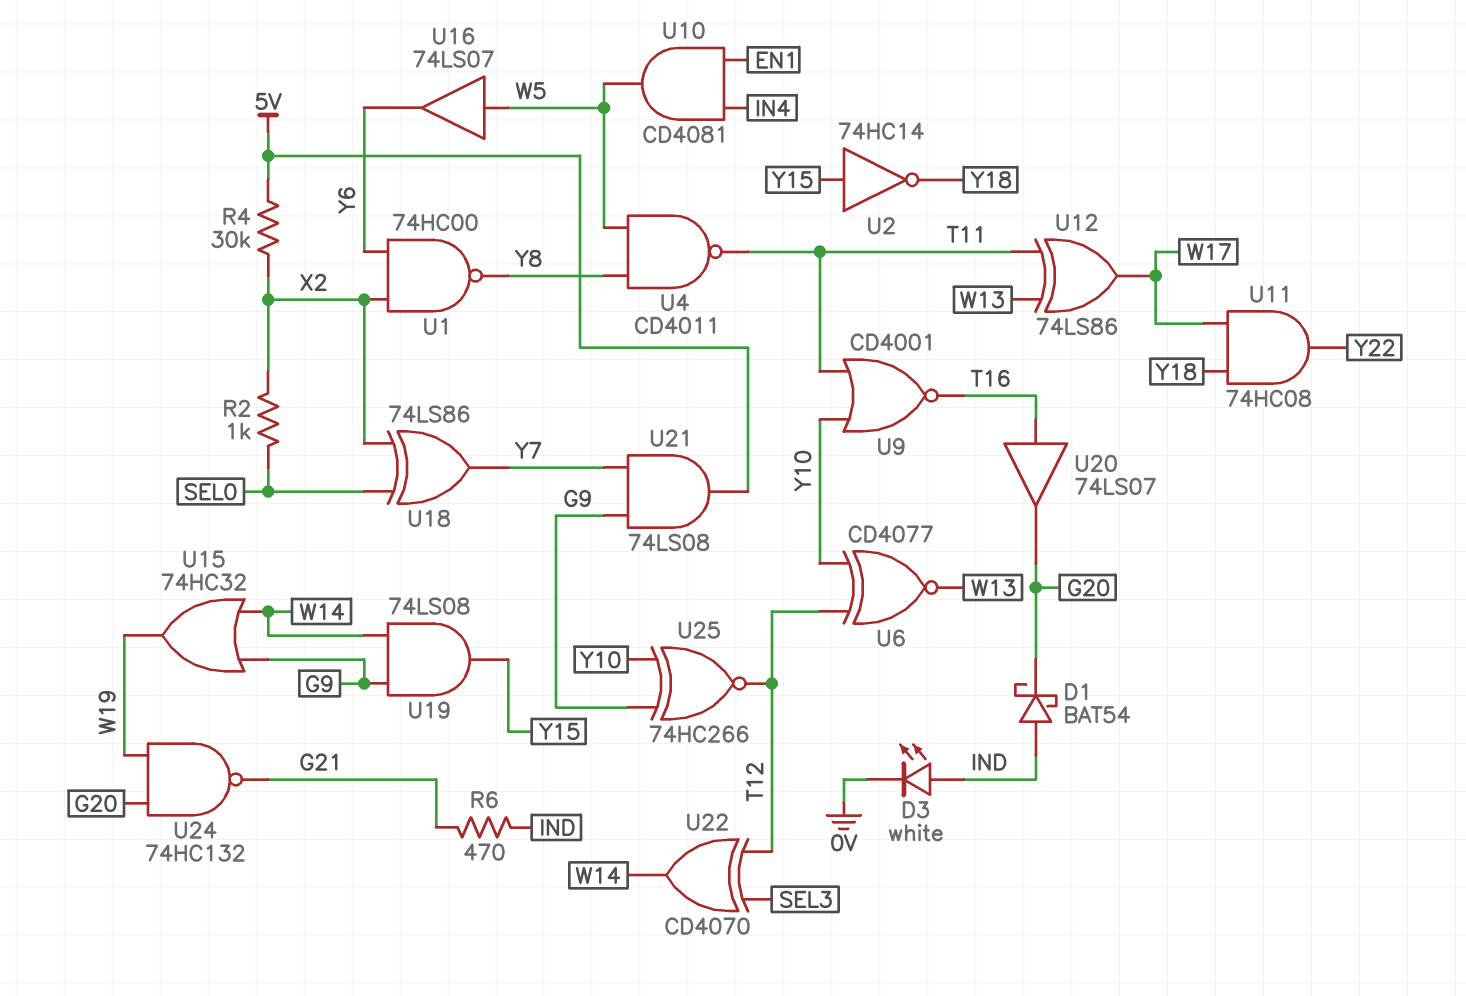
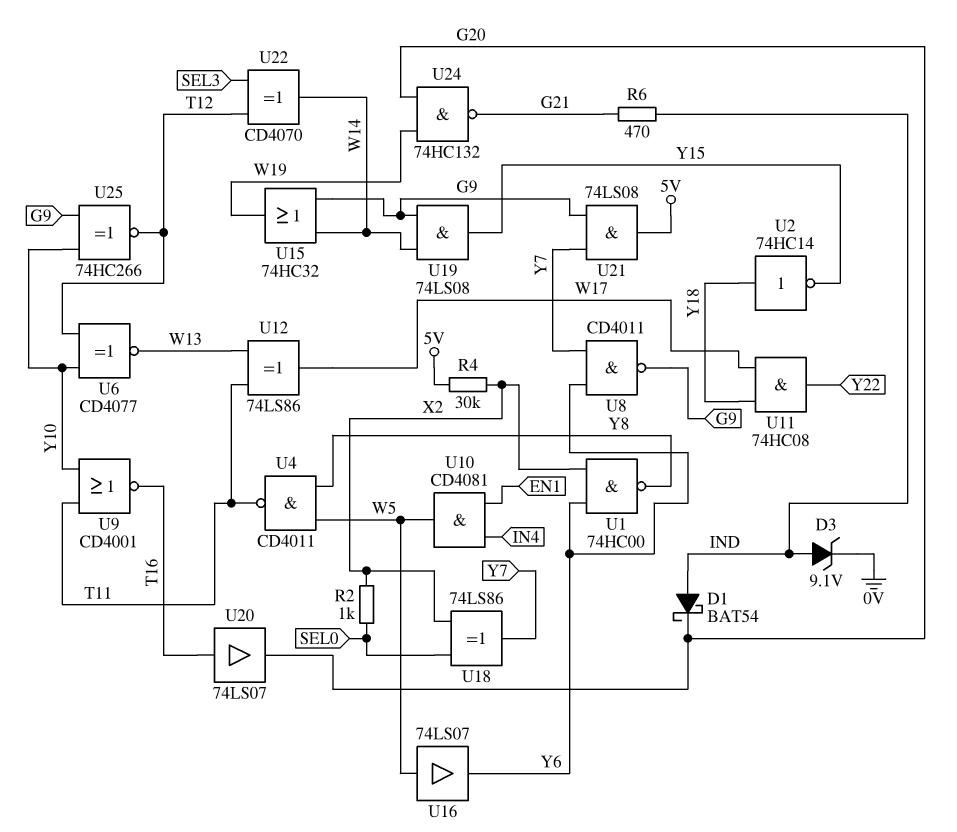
D3: LED white (A IND, K 0V) -> zener 9.1V (A IND, K 0V)
U2: NOT 74HC14 (in Y15, out Y18) -> NOT 74HC14 (in Y18, out Y15)
U8: none -> NAND CD4011 (in Y6, in Y7, out G9)

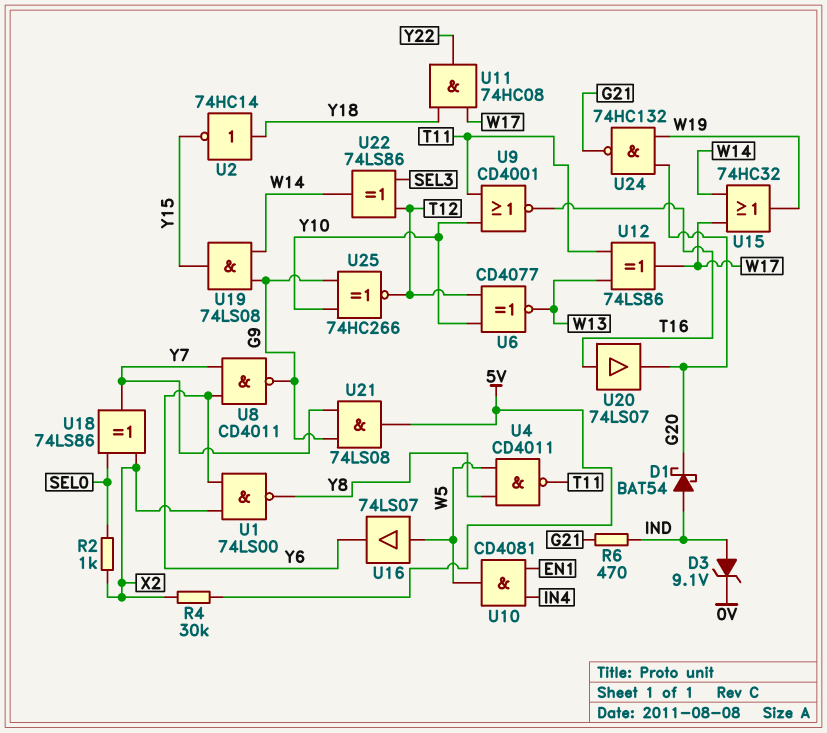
U1: NAND 74HC00 (in X2, in Y6, out Y8) -> NAND 74LS00 (in X2, in Y6, out Y8)
U15: OR 74HC32 (in G9, in W14, out W19) -> OR 74HC32 (in W14, in W17, out W19)
U22: XOR CD4070 (in SEL3, in T12, out W14) -> XOR 74LS86 (in SEL3, in T12, out W14)

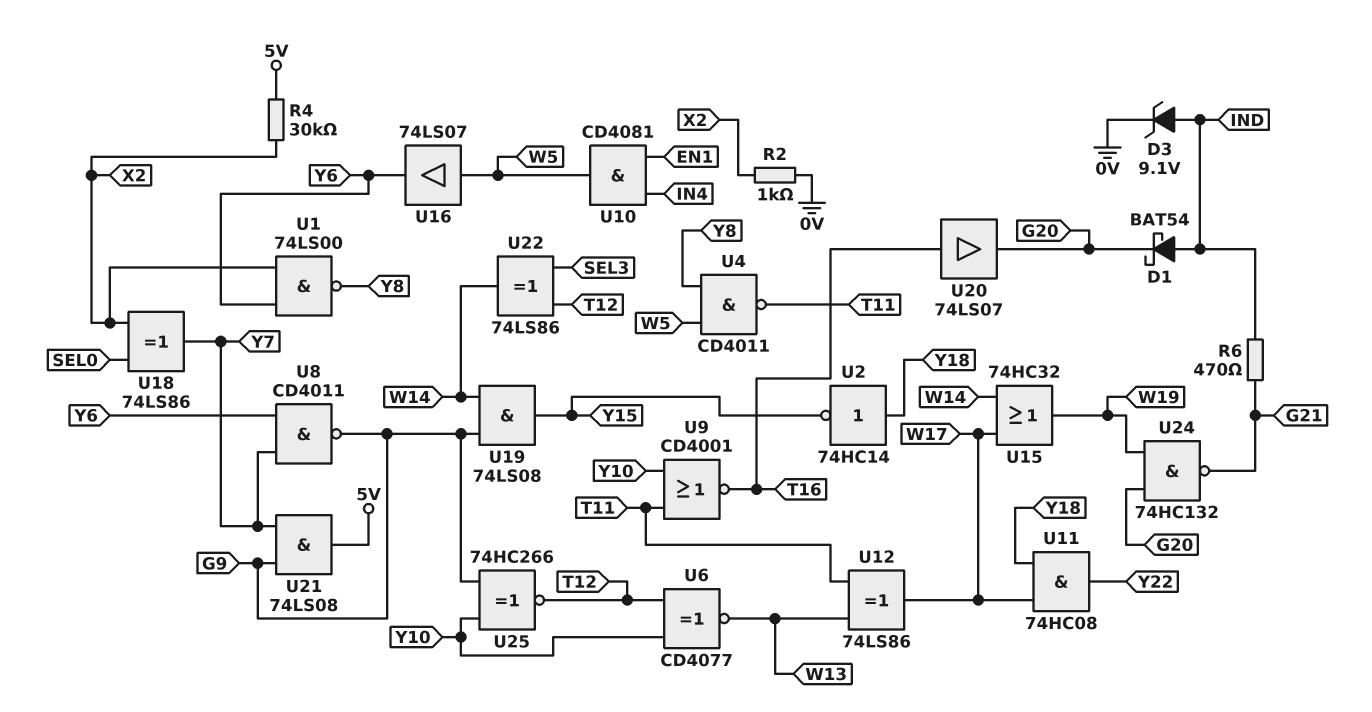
R2: 1k (SEL0, X2) -> 1k (0V, X2)

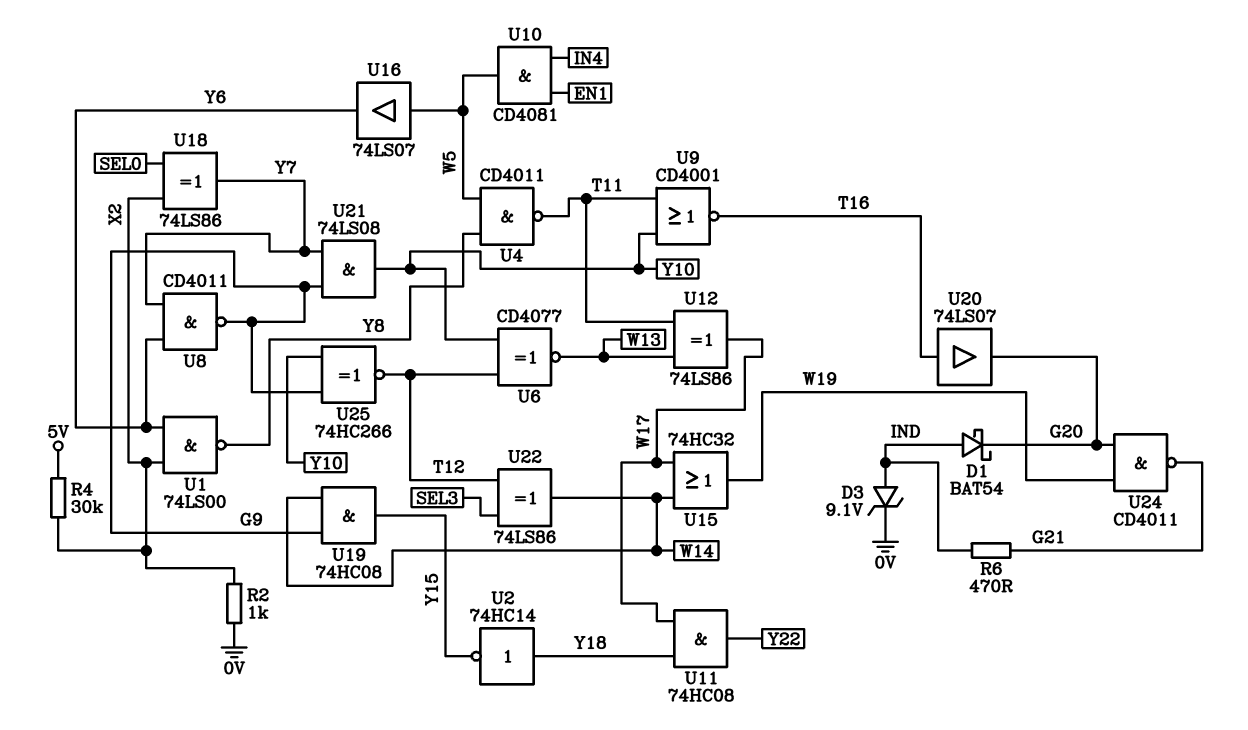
U19: AND 74LS08 (in G9, in W14, out Y15) -> AND 74HC08 (in G9, in W14, out Y15)
U21: AND 74LS08 (in G9, in Y7, out 5V) -> AND 74LS08 (in G9, in Y7, out Y10)
U24: NAND 74HC132 (in G20, in W19, out G21) -> NAND CD4011 (in G20, in W19, out G21)

